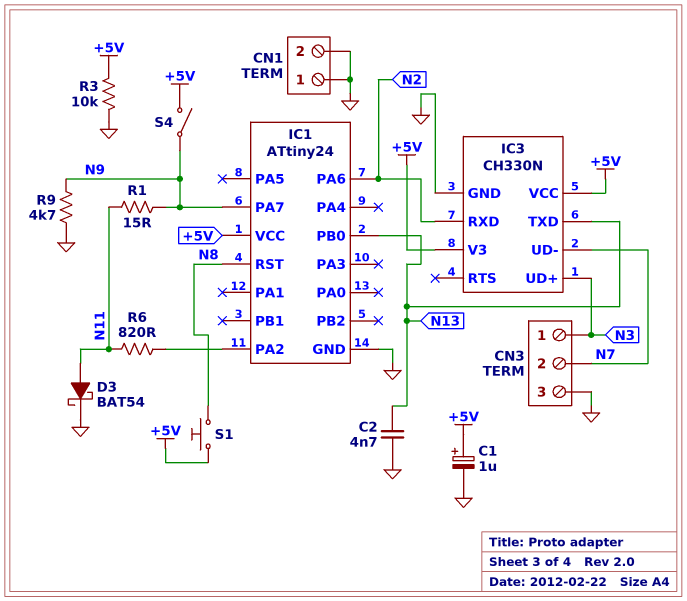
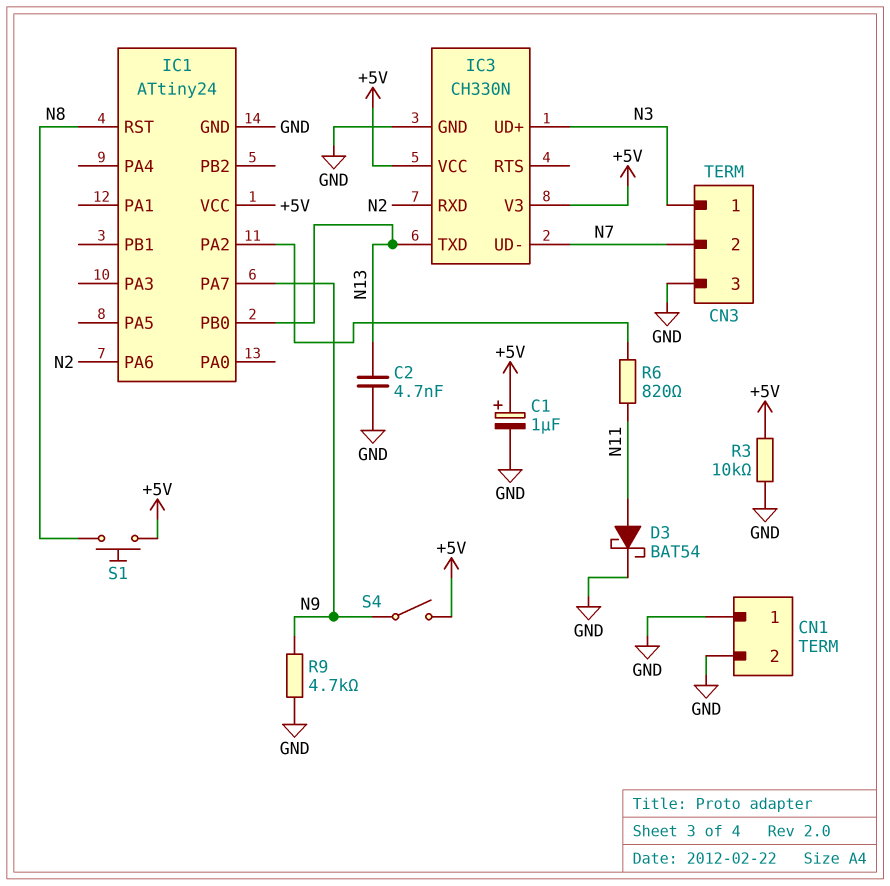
R1: 15 (N9, N11) -> none

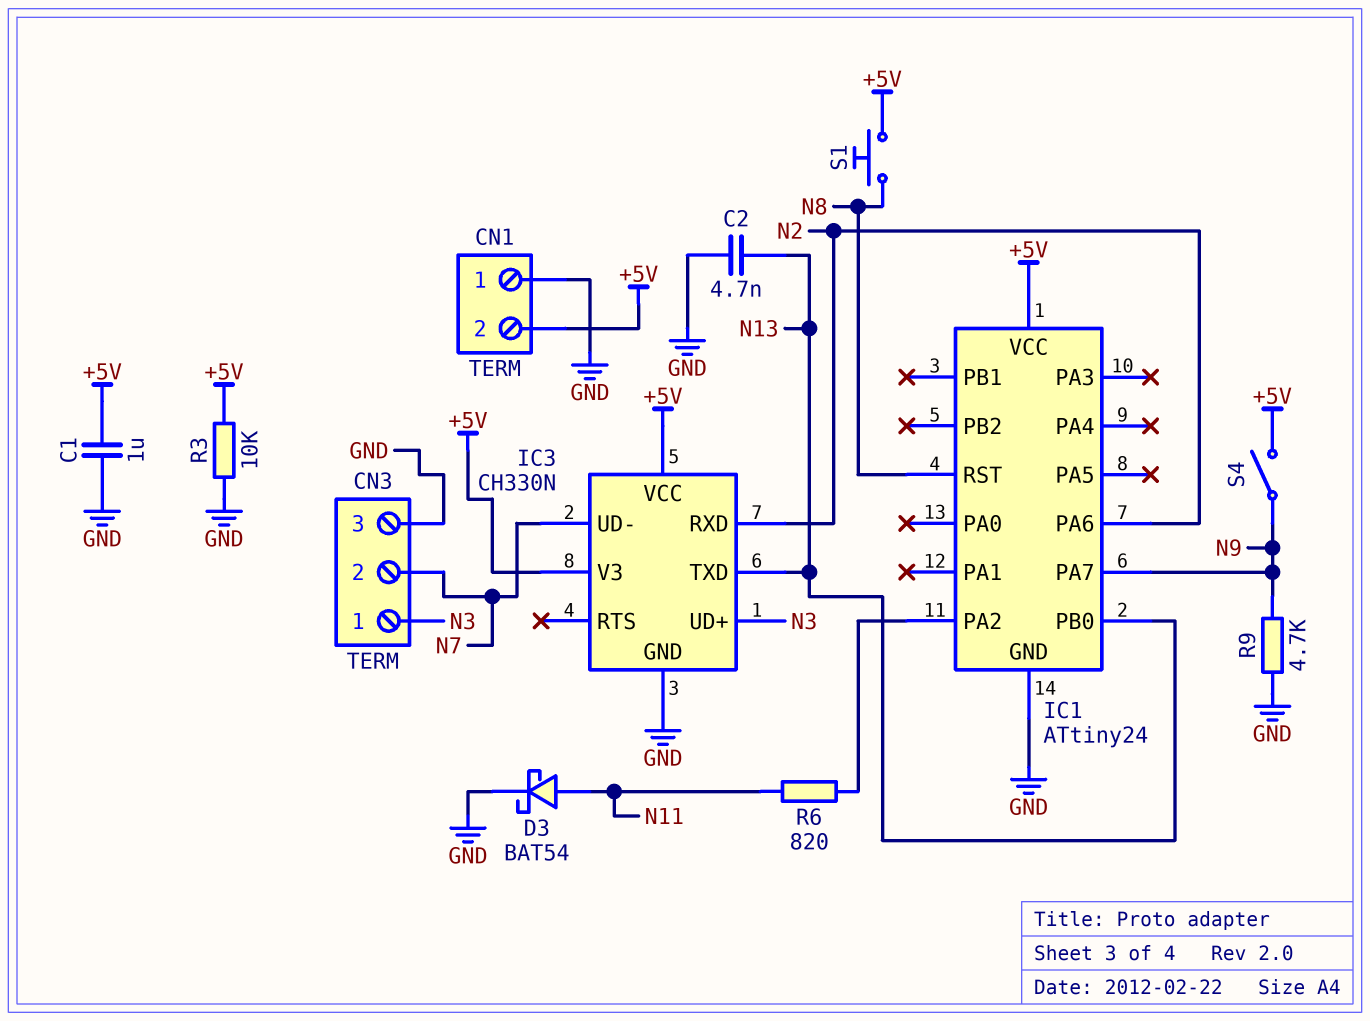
C1: 1uF (plus +5V, minus GND) -> 1uF (+5V, GND)
CN1 pin 2: GND -> +5V

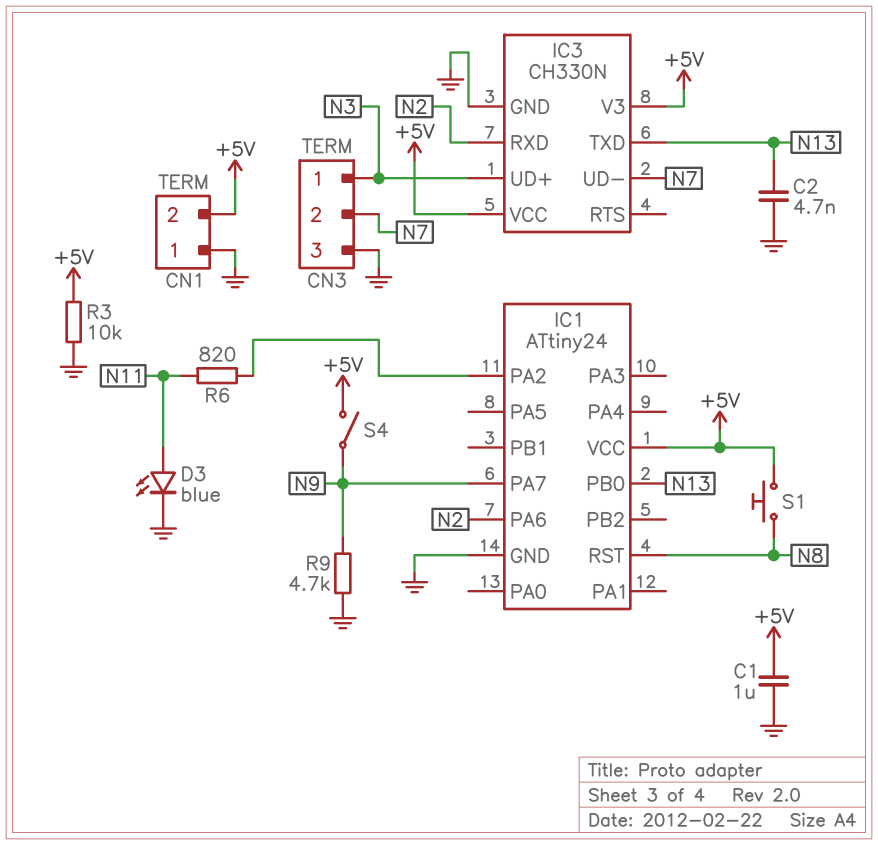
D3: schottky BAT54 (A N11, K GND) -> LED blue (A N11, K GND)

